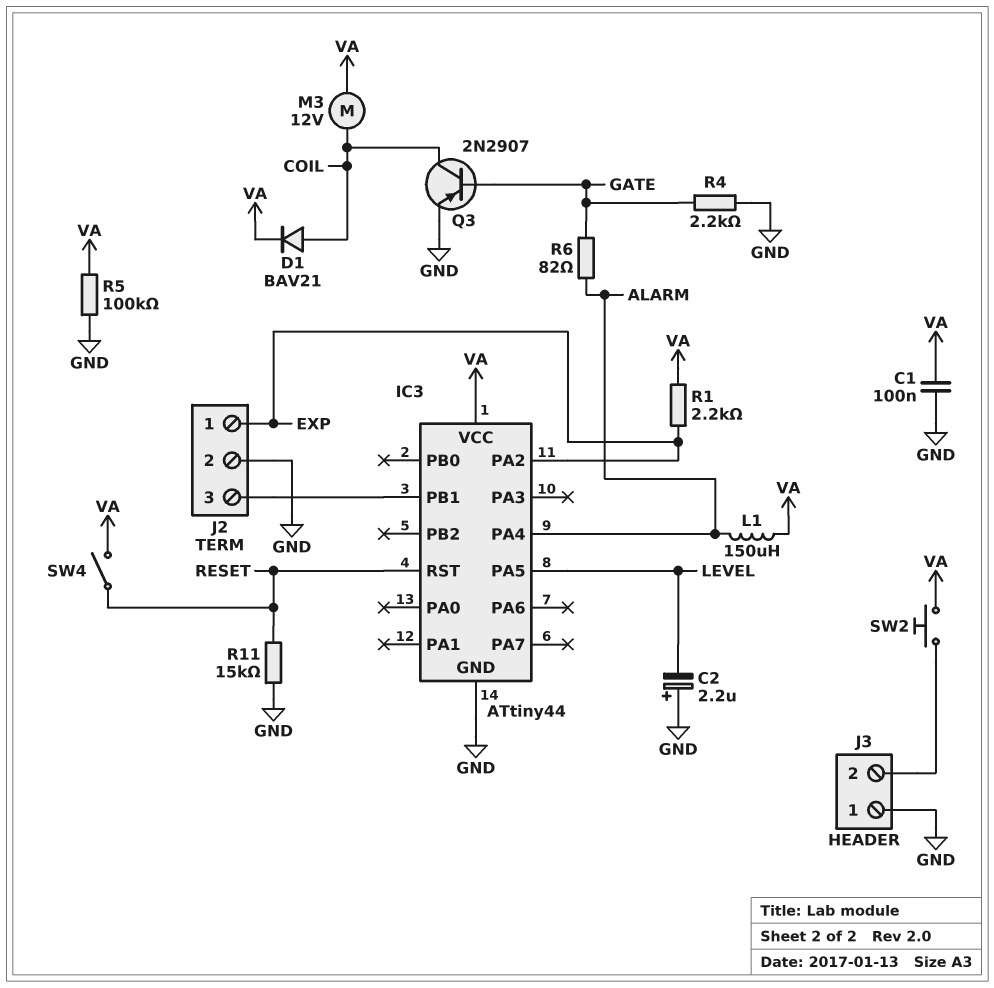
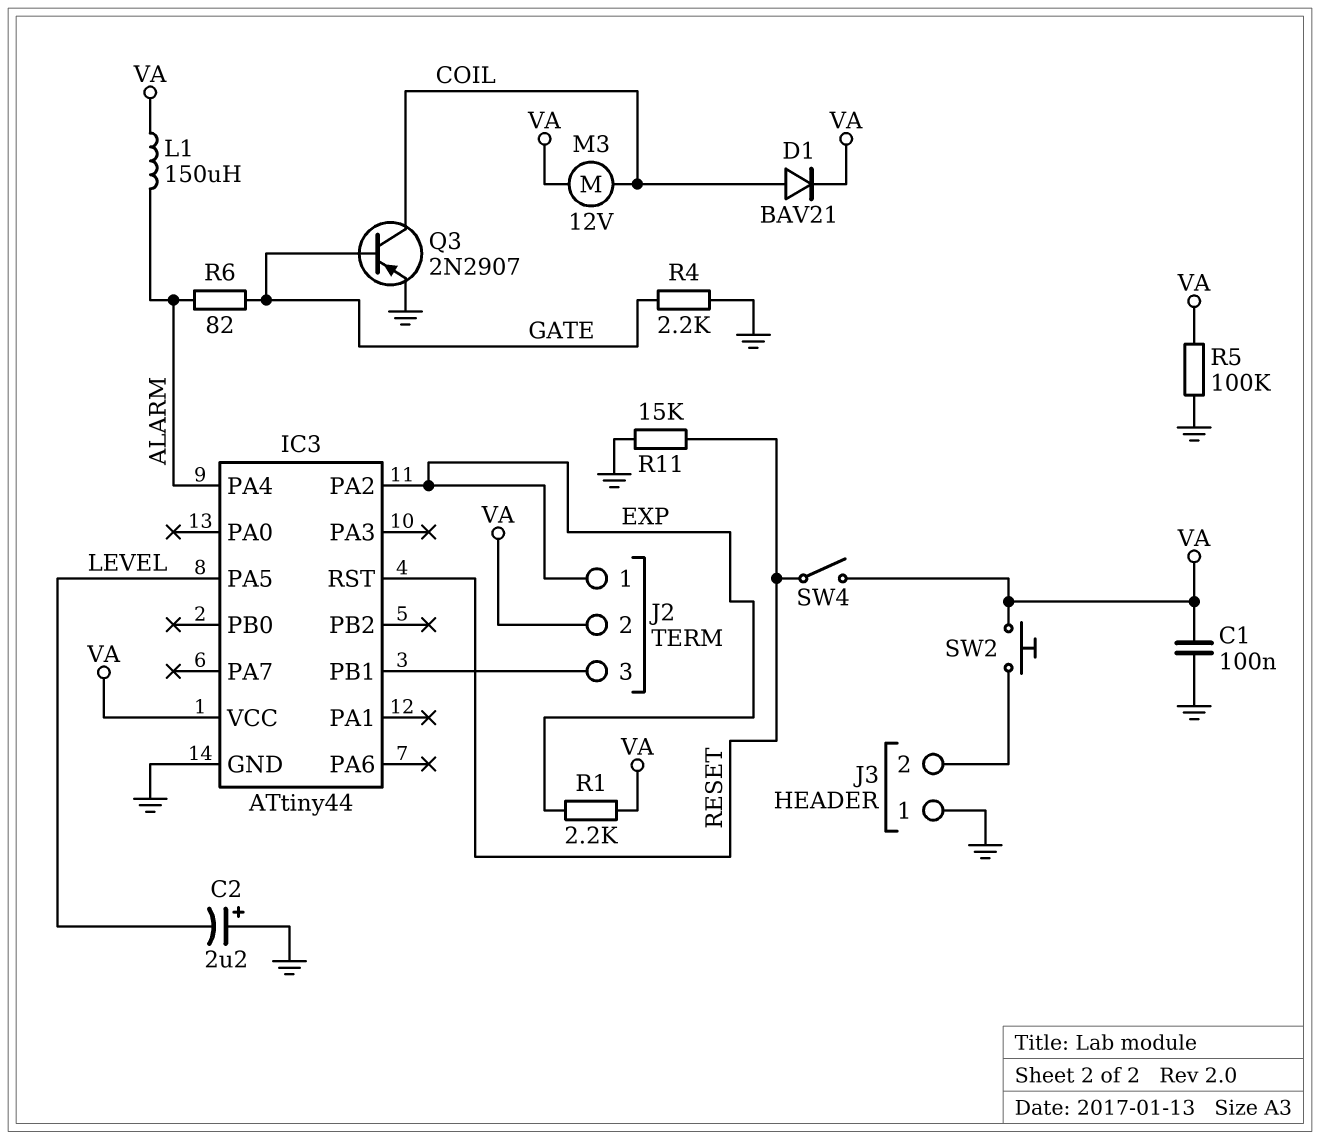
J2 pin 2: GND -> VA

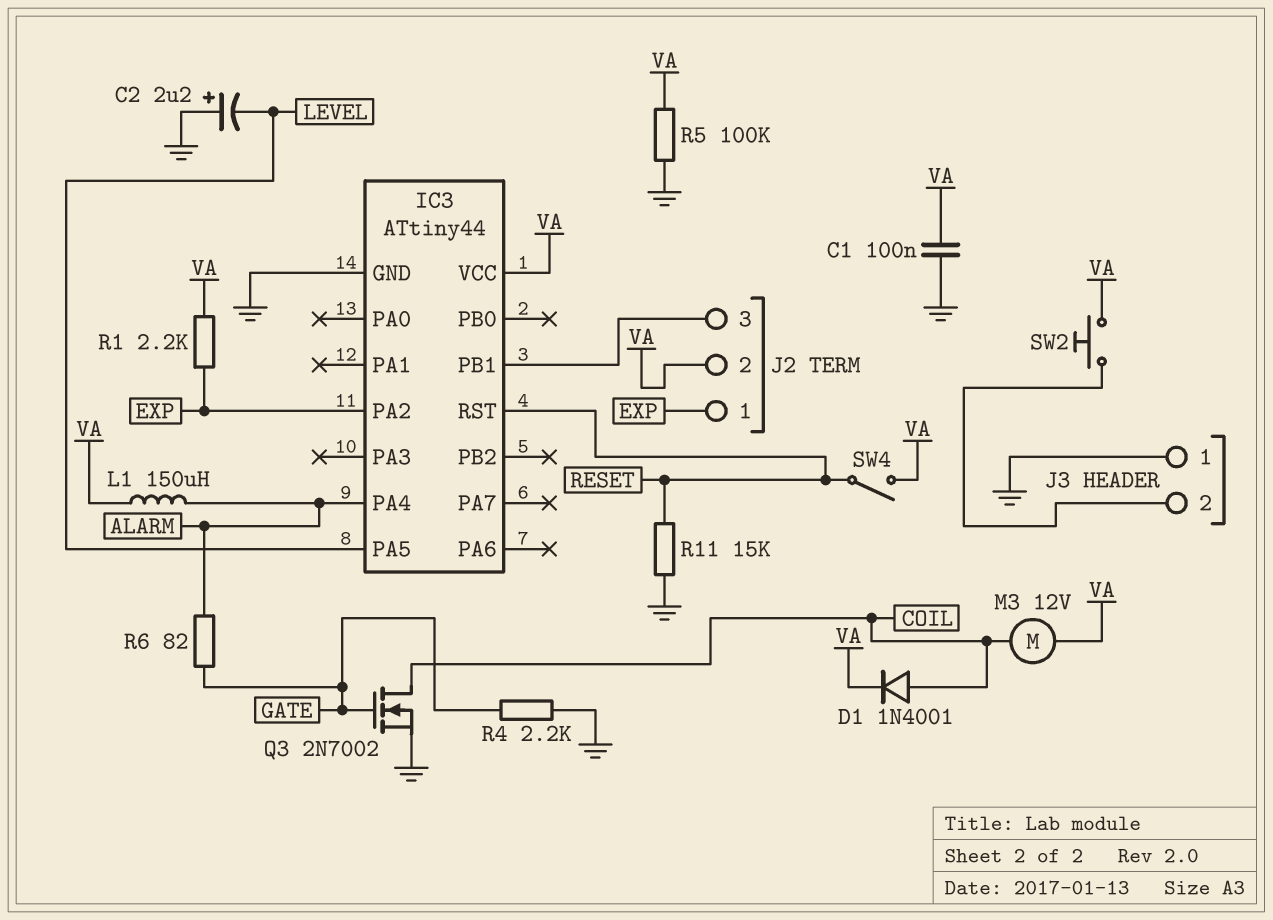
D1: diode BAV21 (A COIL, K VA) -> diode 1N4001 (A COIL, K VA)
Q3: PNP 2N2907 (B GATE, C COIL, E GND) -> NMOS 2N7002 (G GATE, D COIL, S GND)

